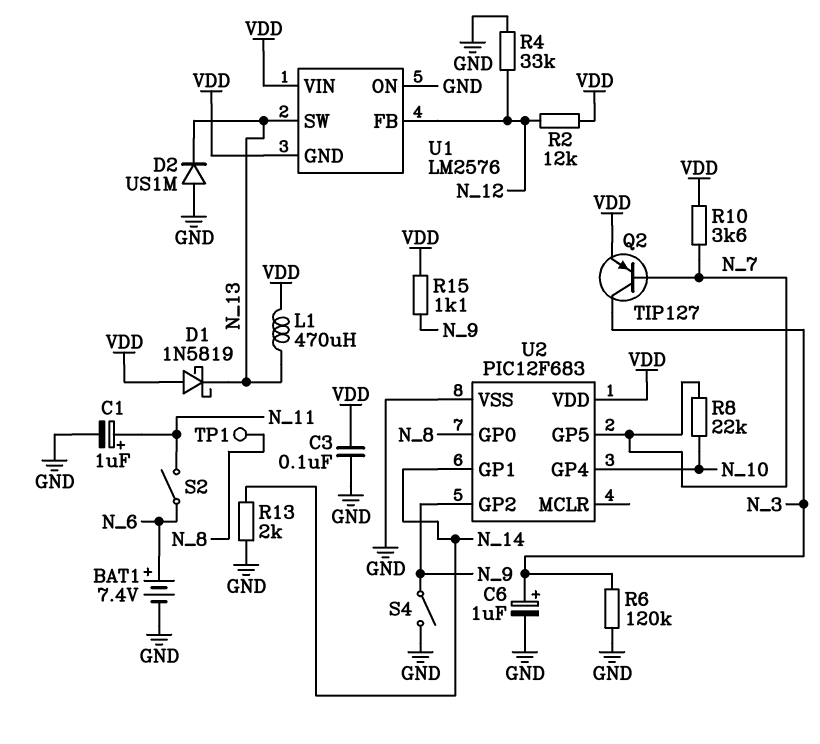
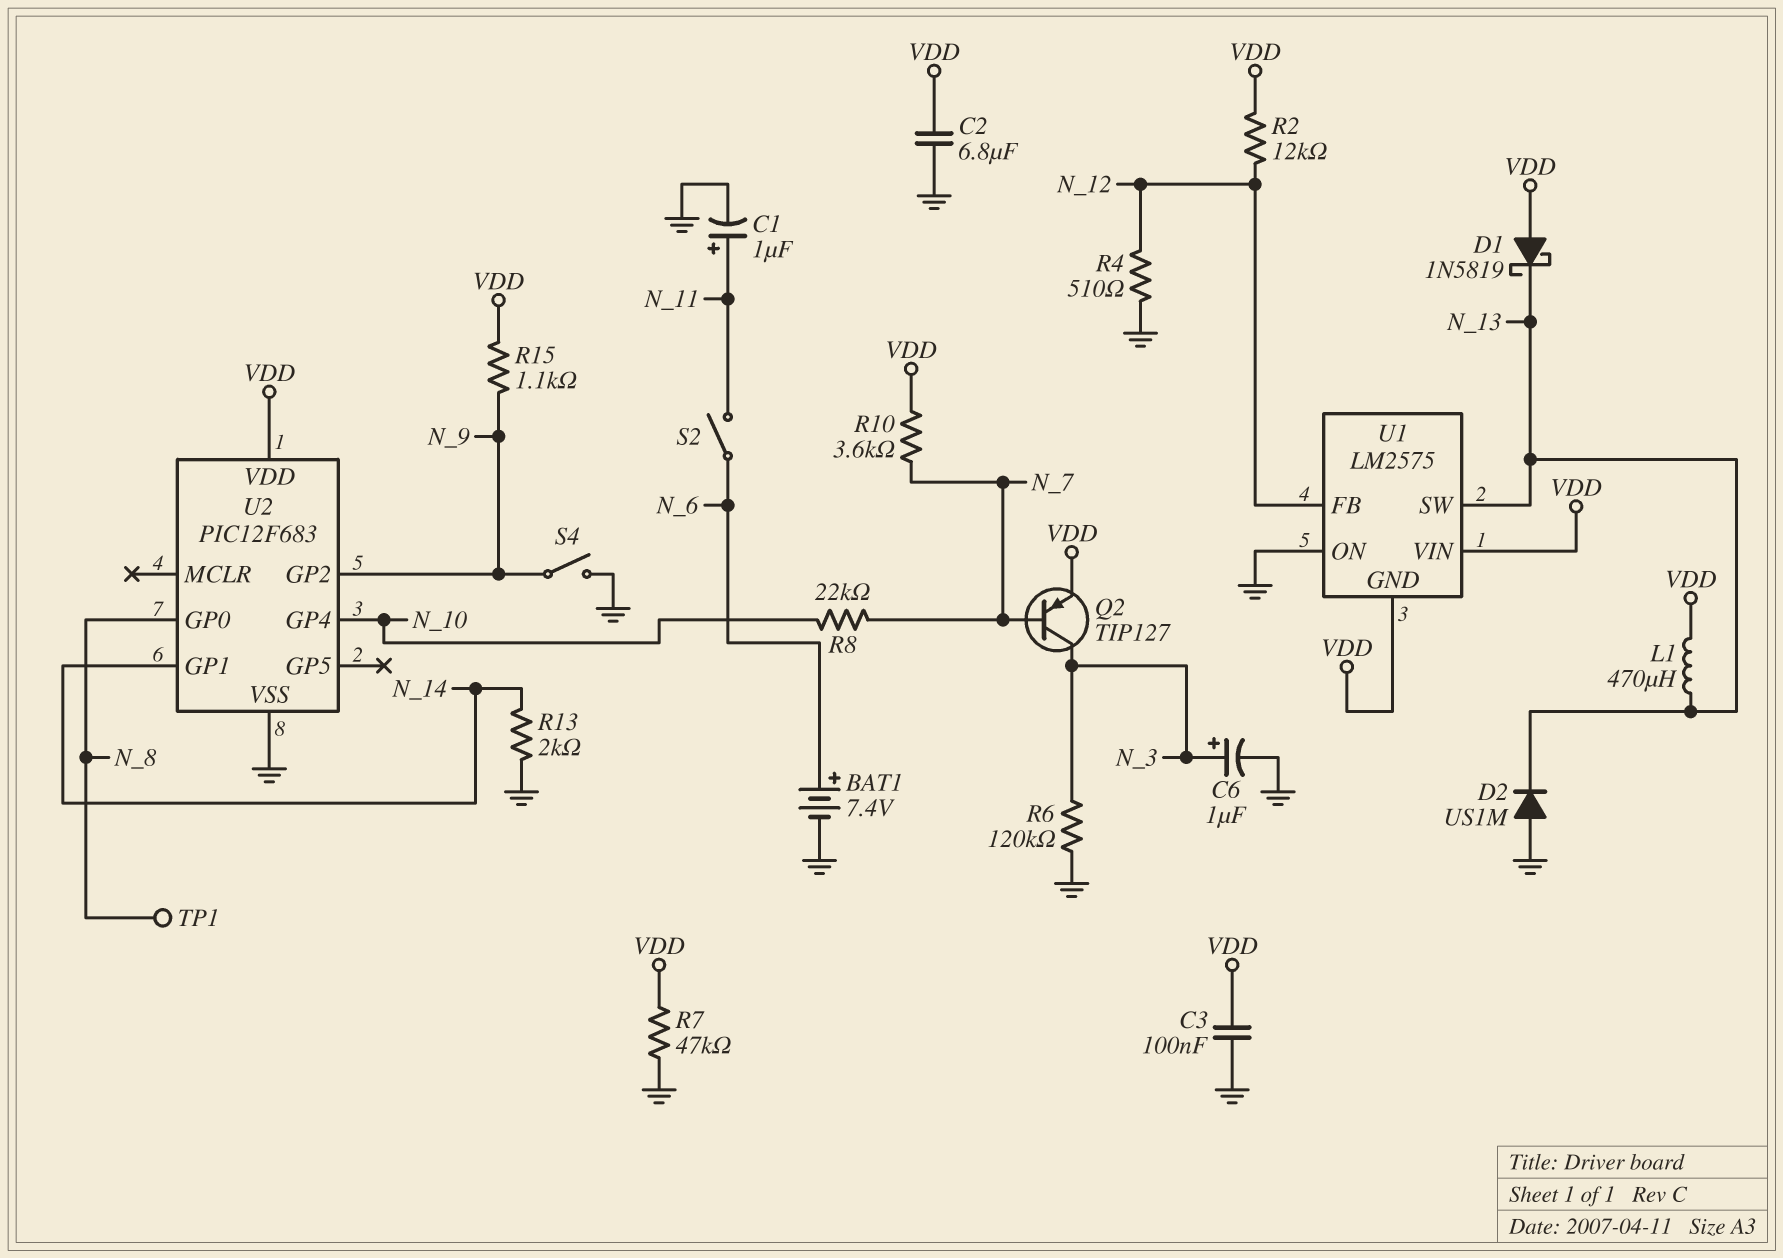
C2: none -> 6.8uF (GND, VDD)
R4: 33k (GND, N_12) -> 510 (GND, N_12)
R7: none -> 47k (GND, VDD)
U1: LM2576 -> LM2575
U2 pin GP5: N_7 -> none

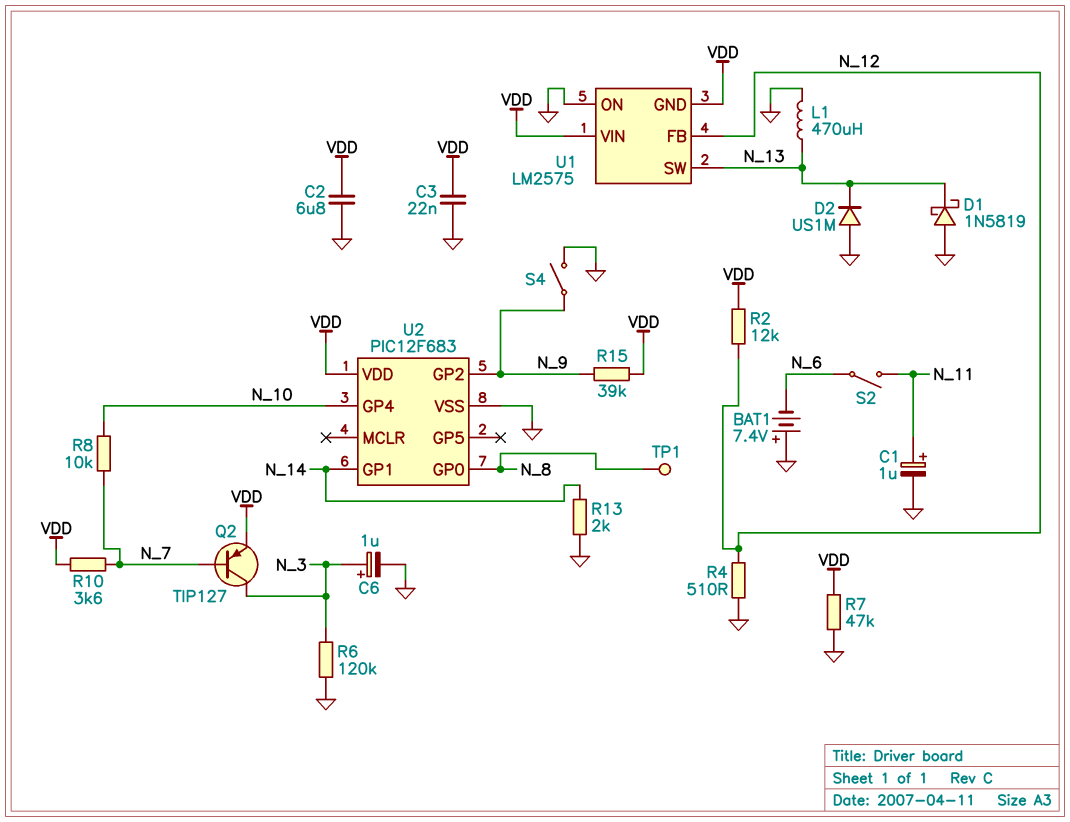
BAT1: 7.4V (plus N_6, minus GND) -> 7.4V (plus GND, minus N_6)
C3: 100nF (GND, VDD) -> 22nF (GND, VDD)
D1: schottky 1N5819 (A VDD, K N_13) -> schottky 1N5819 (A GND, K N_13)
L1: 470uH (N_13, VDD) -> 470uH (GND, N_13)
R8: 22k (N_7, N_10) -> 10k (N_7, N_10)
R15: 1.1k (N_9, VDD) -> 39k (N_9, VDD)

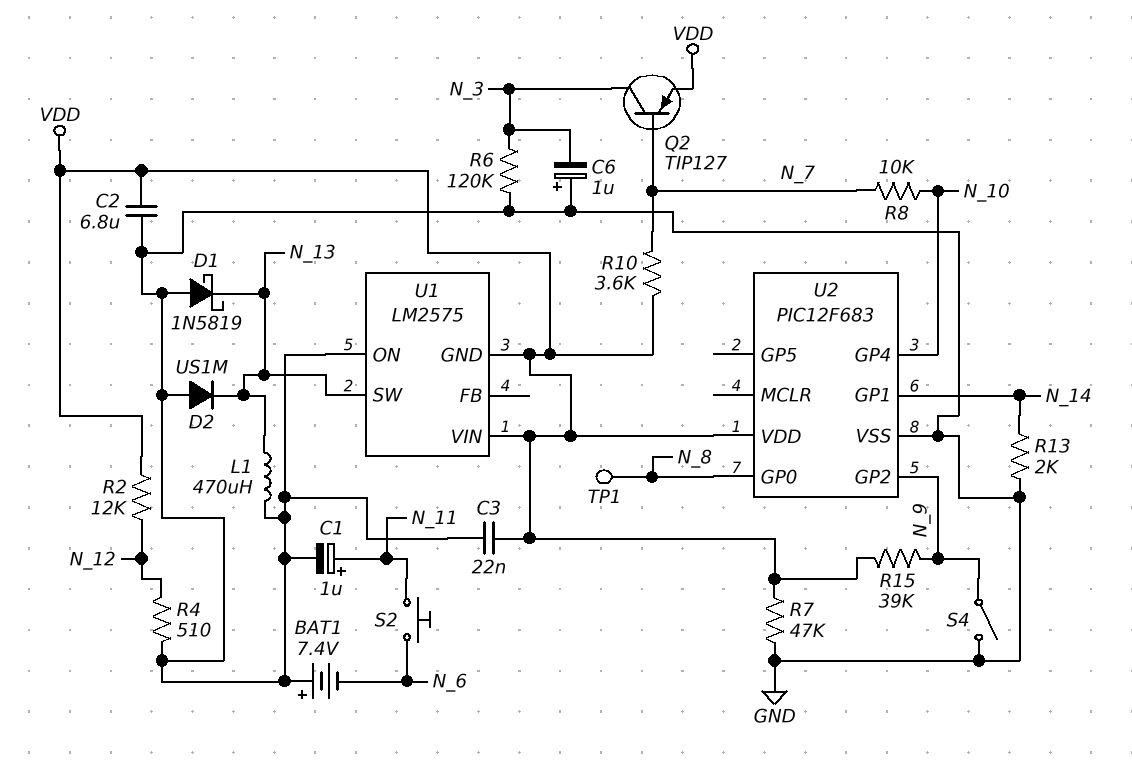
C6: 1uF (plus N_3, minus GND) -> 1uF (plus GND, minus N_3)
S2: switch (N_6, N_11) -> button (N_6, N_11)
U1 pin FB: N_12 -> none

